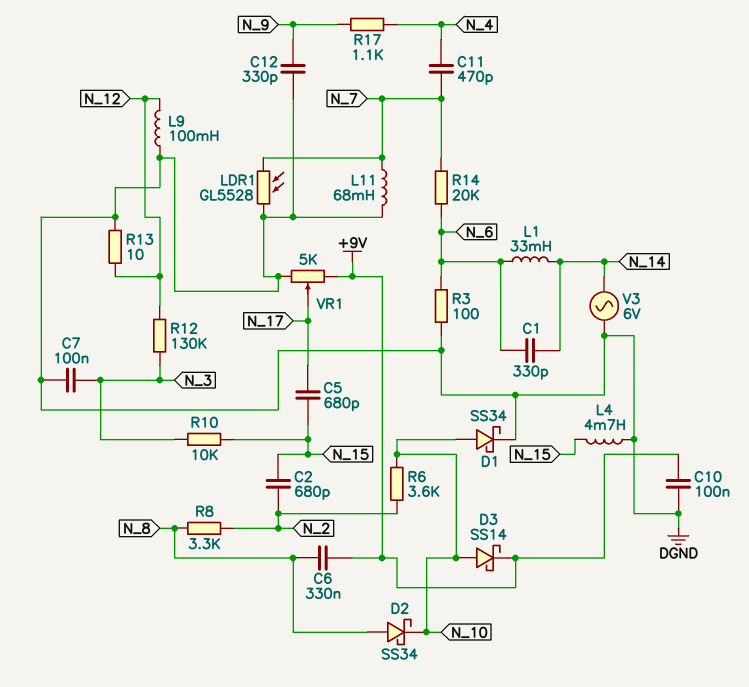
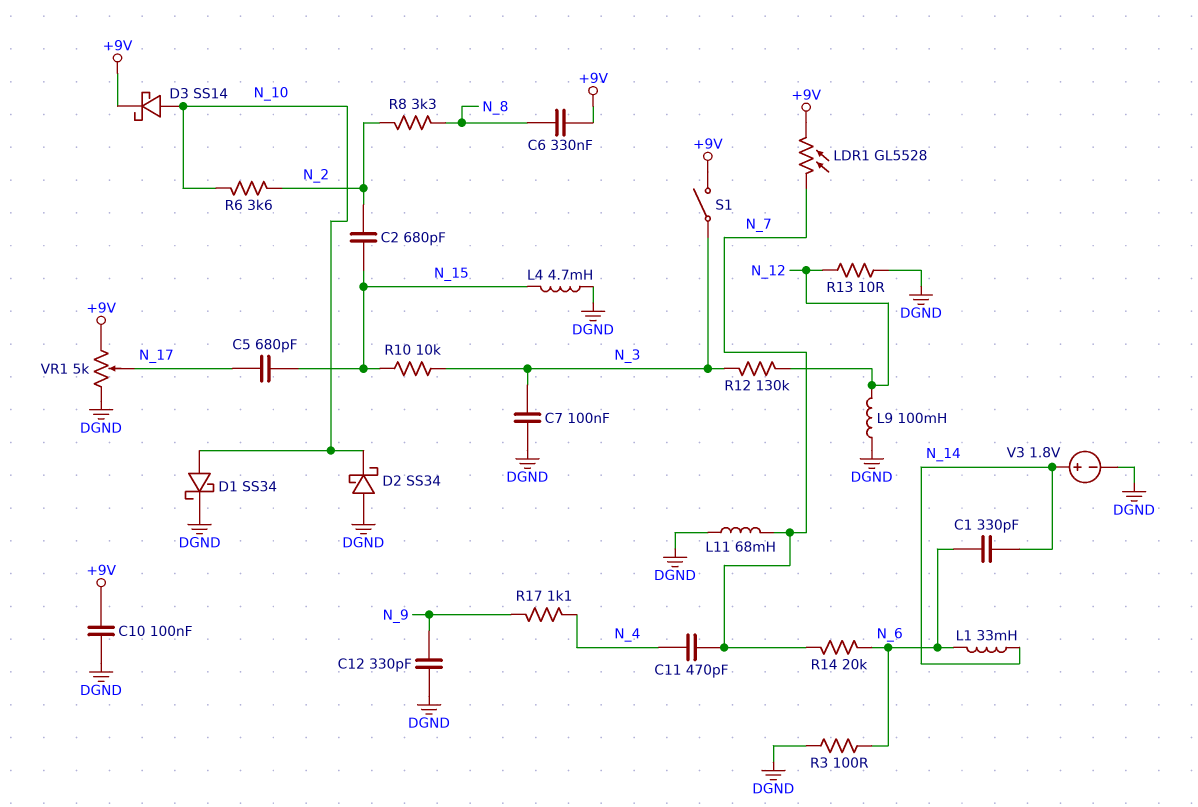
D2: schottky SS34 (A N_8, K N_10) -> schottky SS34 (A DGND, K N_10)
LDR1: GL5528 (DGND, N_7) -> GL5528 (+9V, N_7)
S1: none -> switch (+9V, N_3)
V3: AC 6V (DGND, N_14) -> 1.8V (plus N_14, minus DGND)

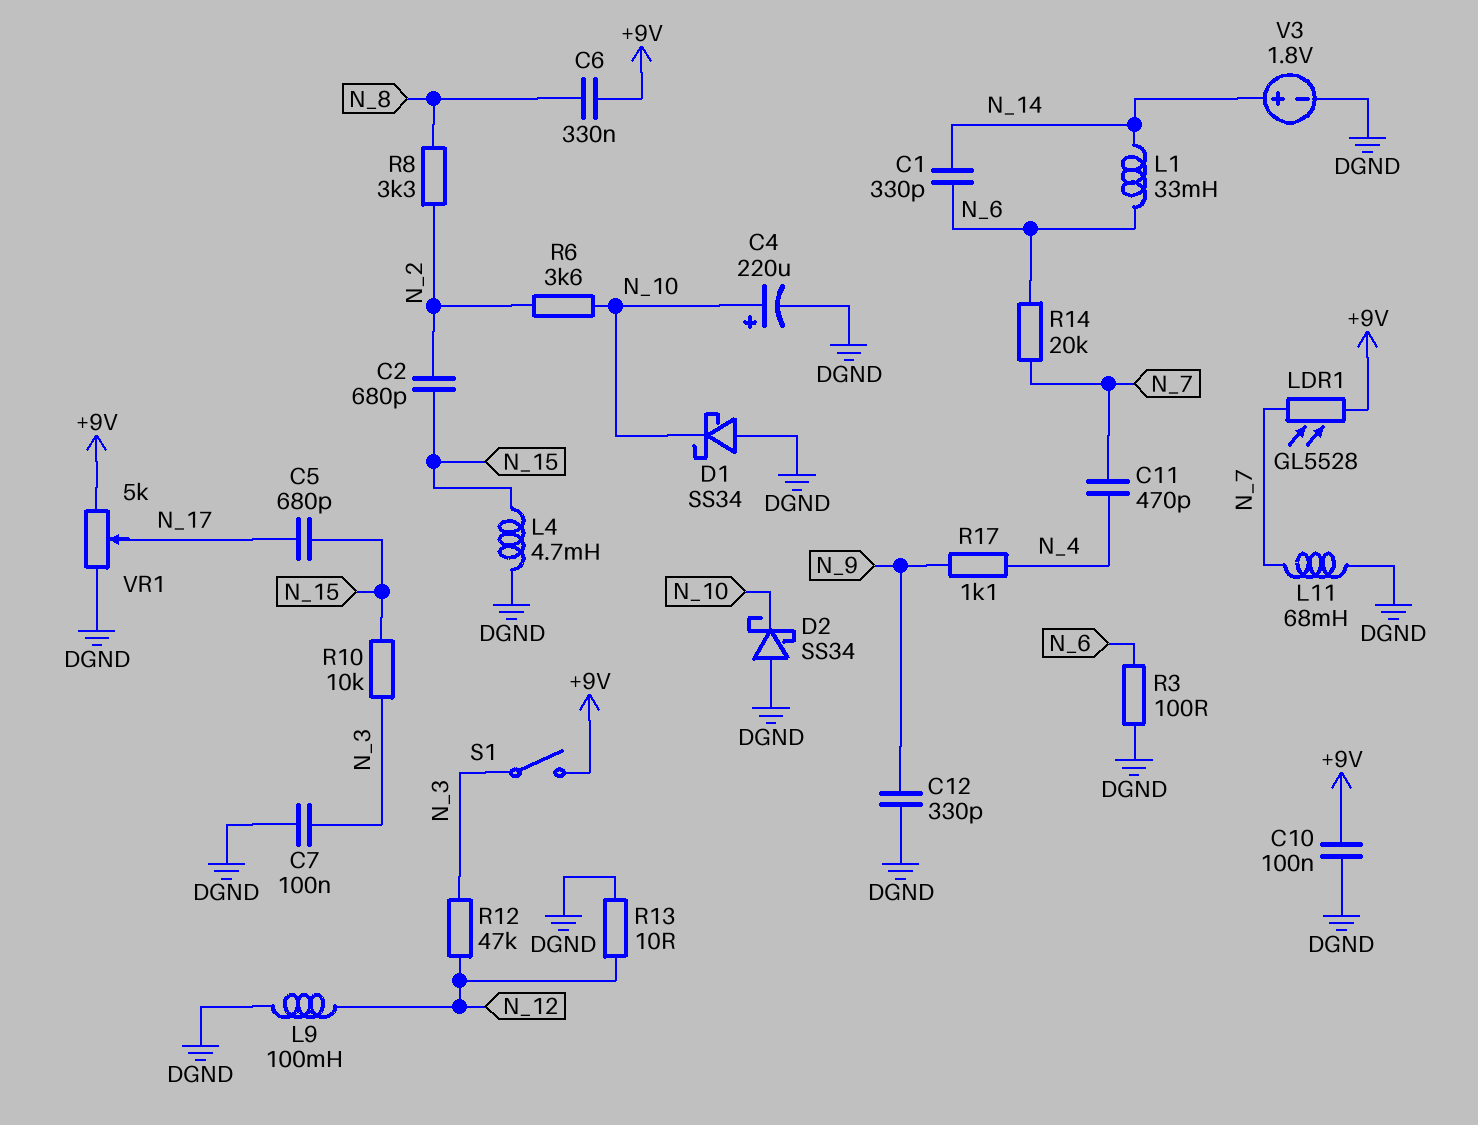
C4: none -> 220uF (plus N_10, minus DGND)
D1: schottky SS34 (A N_10, K DGND) -> schottky SS34 (A DGND, K N_10)
D3: schottky SS14 (A N_10, K +9V) -> none
R12: 130k (N_3, N_12) -> 47k (N_3, N_12)

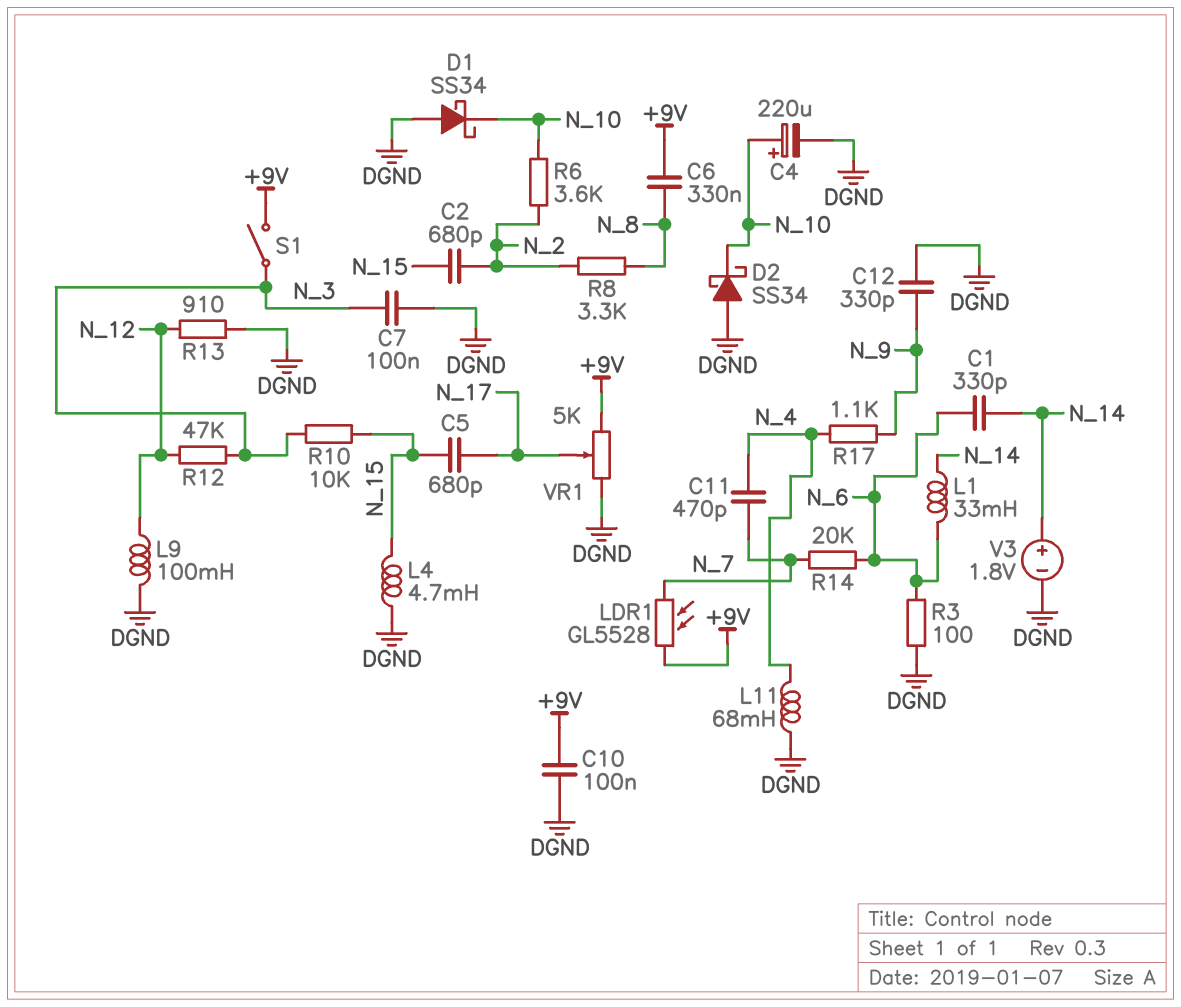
L11: 68mH (DGND, N_7) -> 68mH (DGND, N_4)
R13: 10 (DGND, N_12) -> 910 (DGND, N_12)

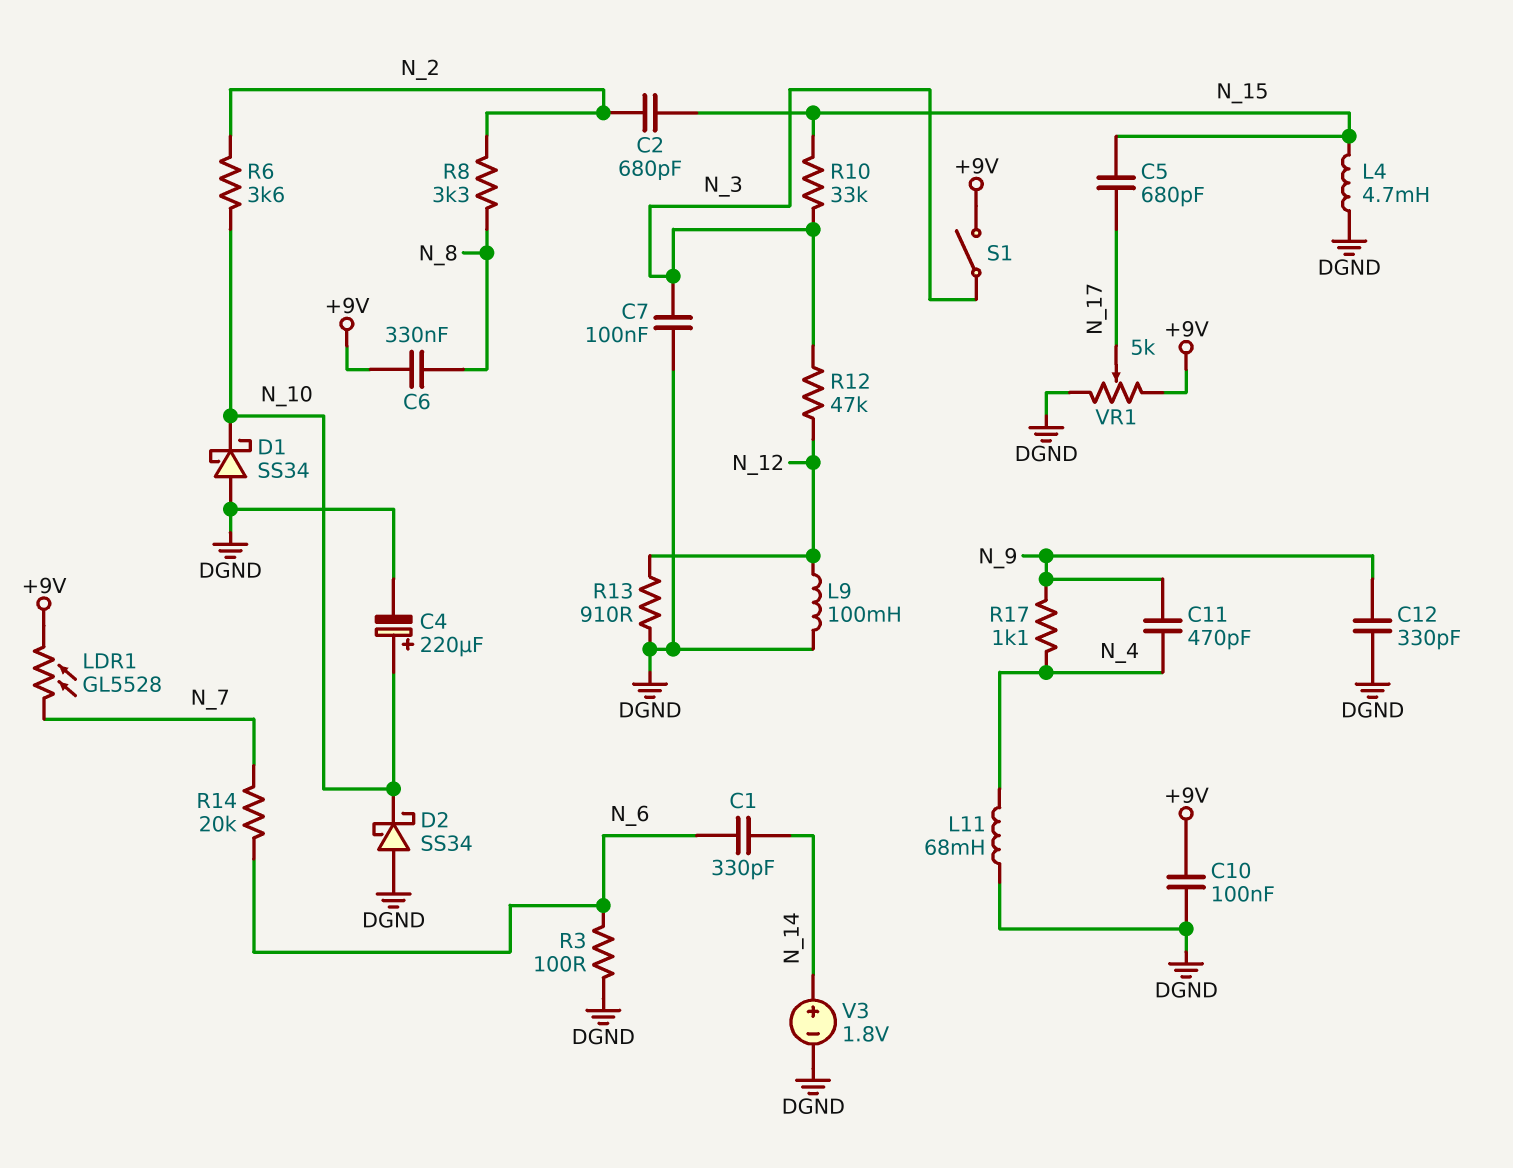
C11: 470pF (N_4, N_7) -> 470pF (N_4, N_9)
L1: 33mH (N_6, N_14) -> none
R10: 10k (N_3, N_15) -> 33k (N_3, N_15)

